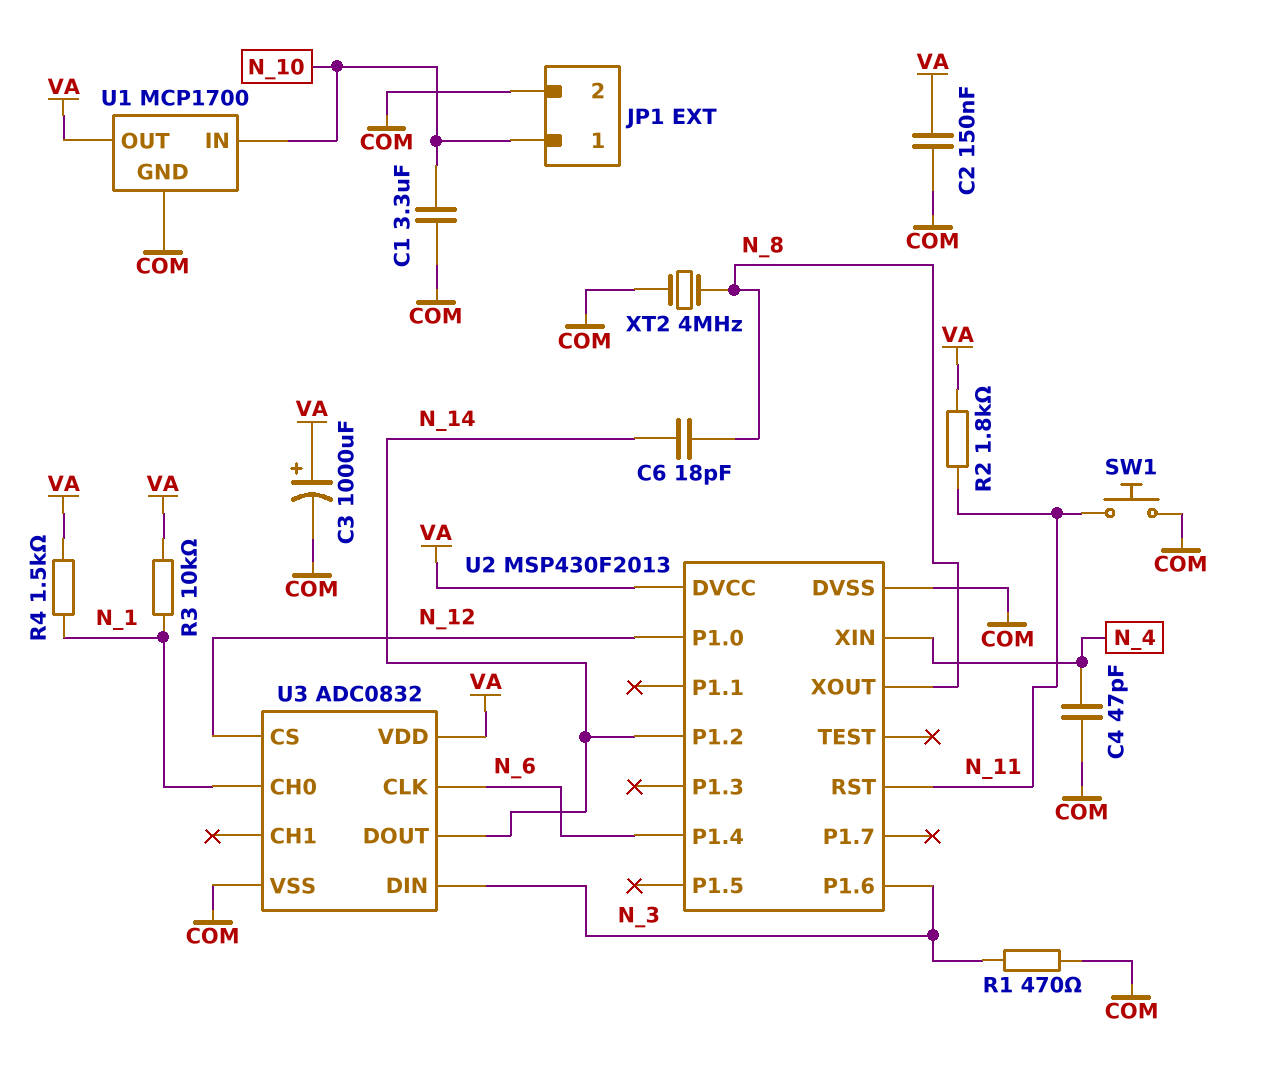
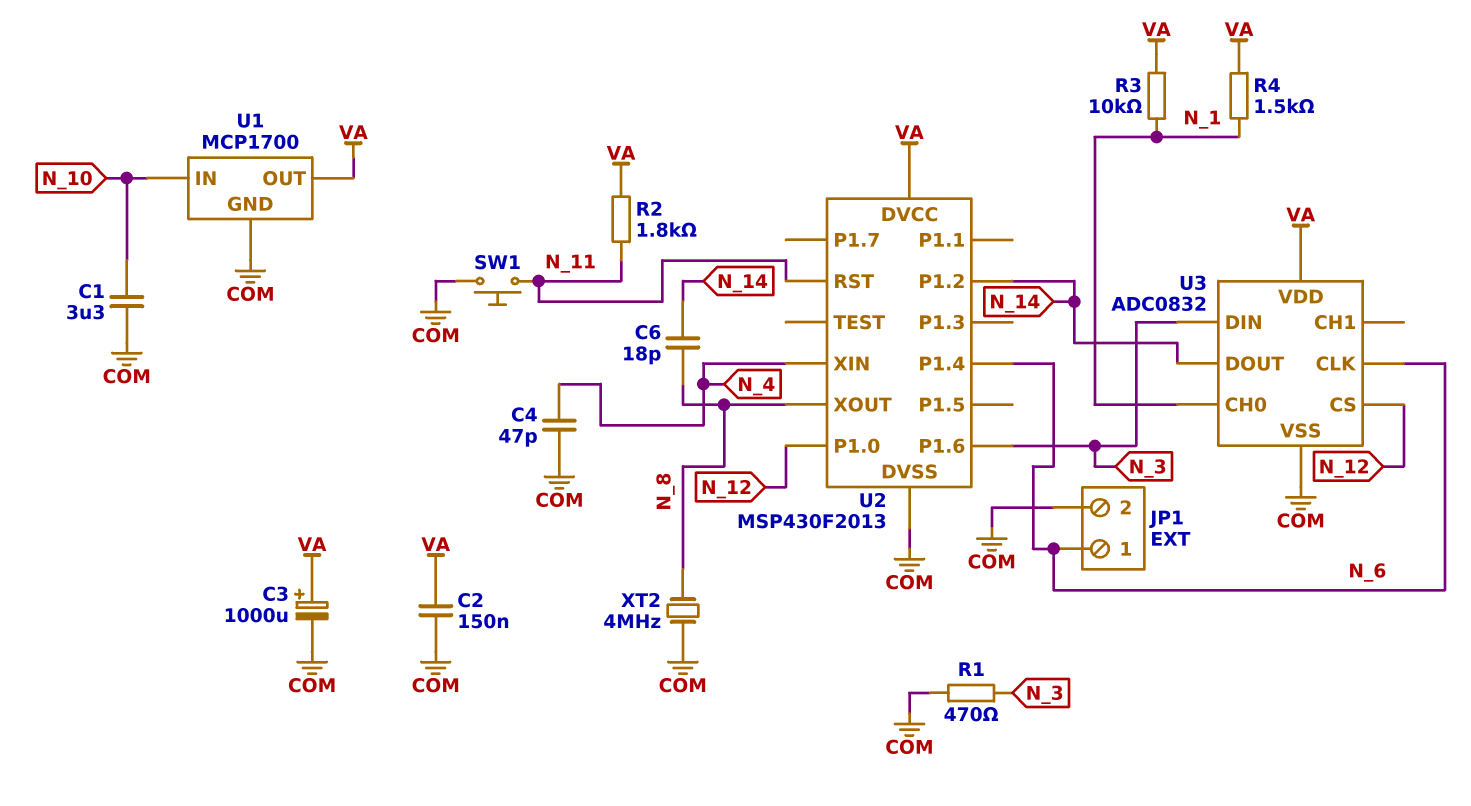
JP1 pin 1: N_10 -> N_6

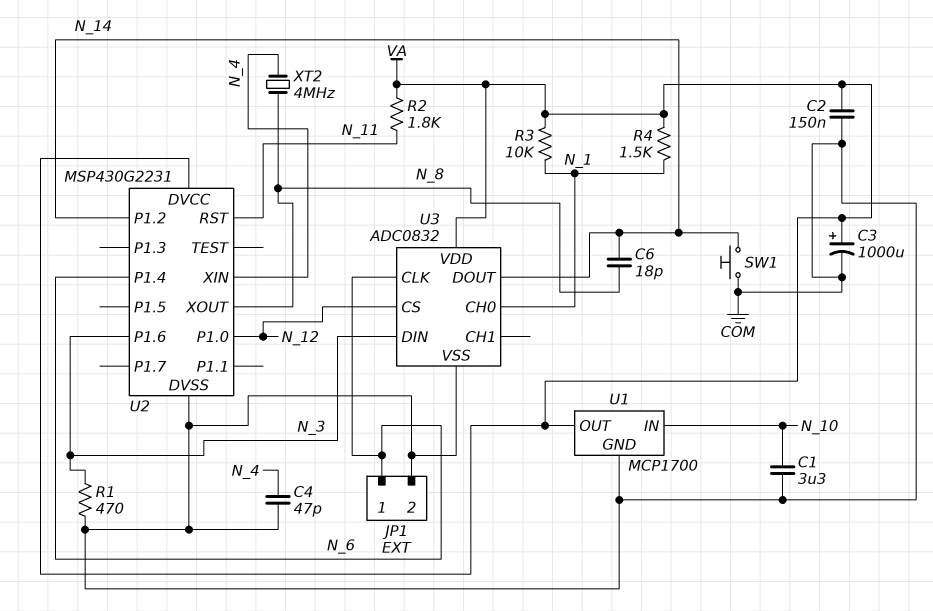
SW1: button (COM, N_11) -> button (COM, N_14)
U2: MSP430F2013 -> MSP430G2231
XT2: 4MHz (COM, N_8) -> 4MHz (N_4, N_8)

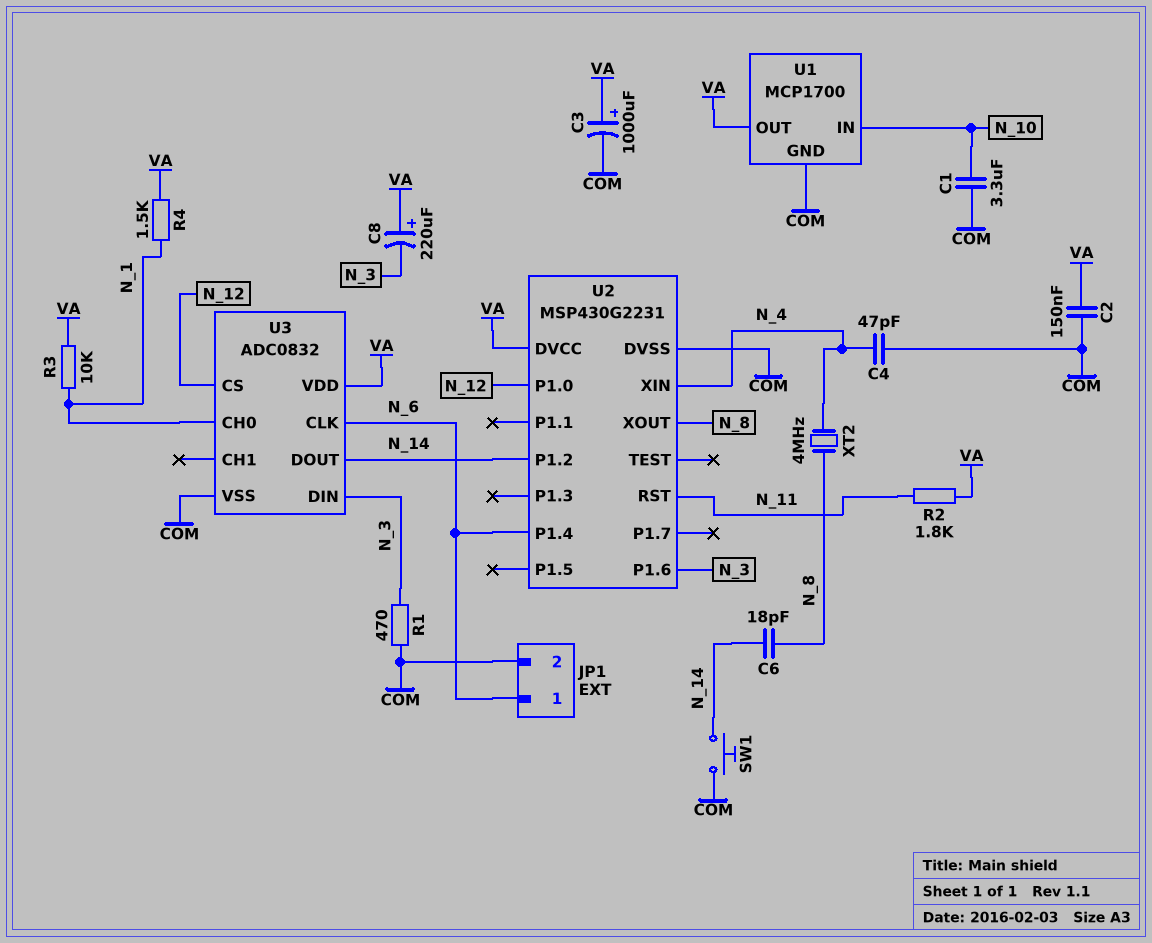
C8: none -> 220uF (plus VA, minus N_3)

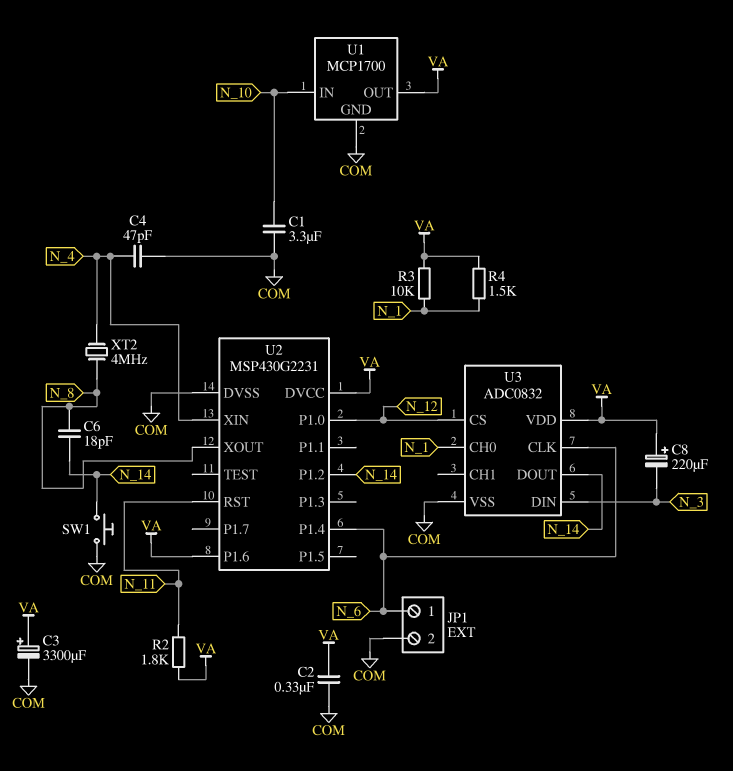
C2: 150nF (COM, VA) -> 330nF (COM, VA)
C3: 1000uF (plus VA, minus COM) -> 3300uF (plus VA, minus COM)
R1: 470 (COM, N_3) -> none
U2 pin P1.6: N_3 -> VA

